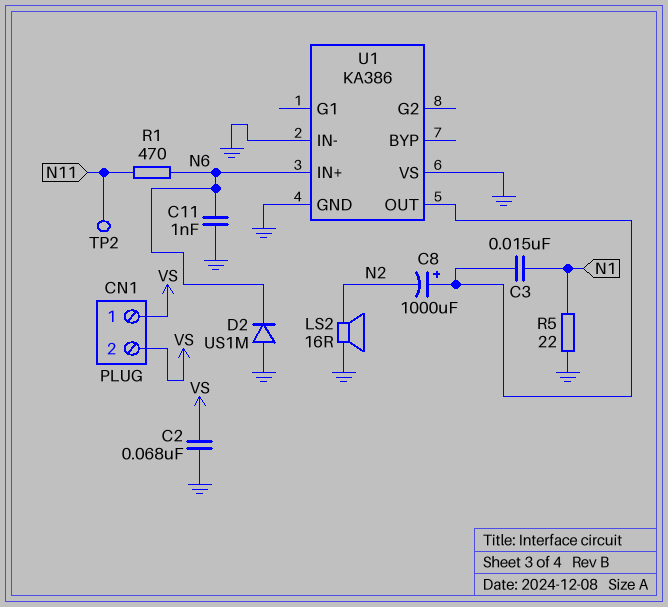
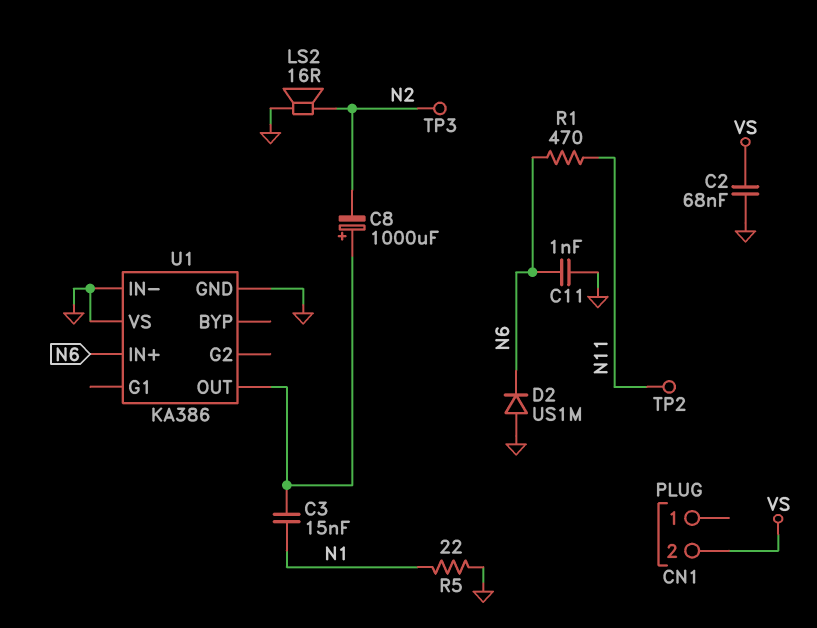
CN1 pin 1: VS -> none
TP3: none -> test point (N2)

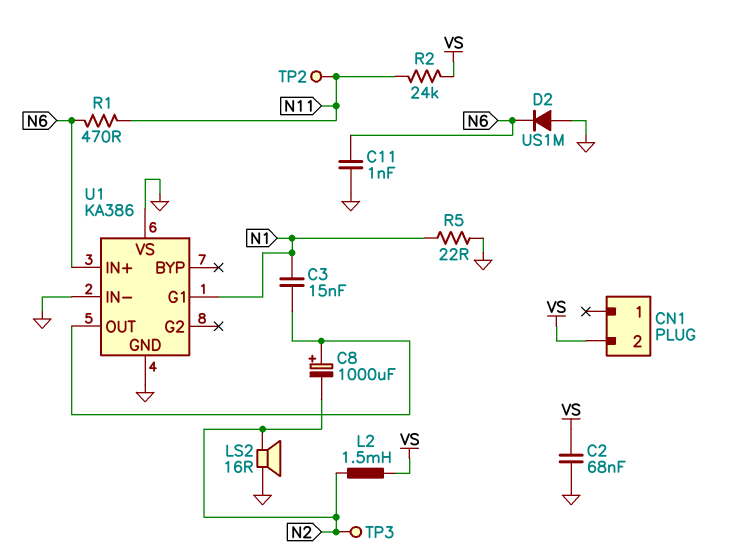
L2: none -> 1.5mH (N2, VS)
R2: none -> 24k (N11, VS)
U1 pin G1: none -> N1

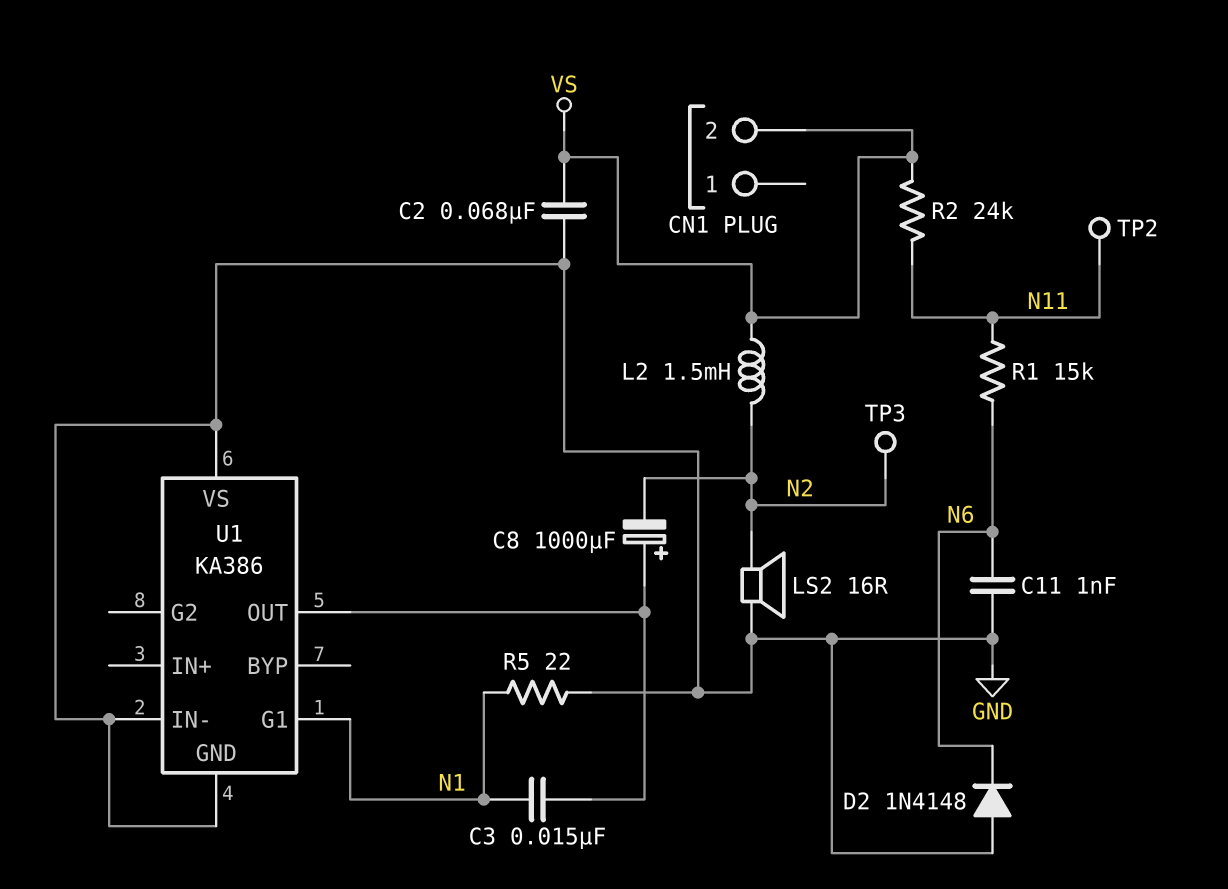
D2: diode US1M (A GND, K N6) -> diode 1N4148 (A GND, K N6)
R1: 470 (N6, N11) -> 15k (N6, N11)
U1 pin IN+: N6 -> none

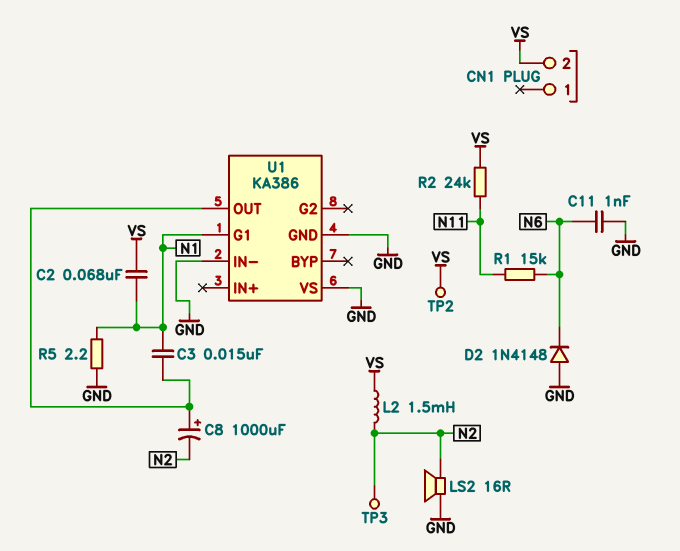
C2: 68nF (GND, VS) -> 68nF (N1, VS)
R5: 22 (GND, N1) -> 2.2 (GND, N1)
TP2: test point (N11) -> test point (VS)

